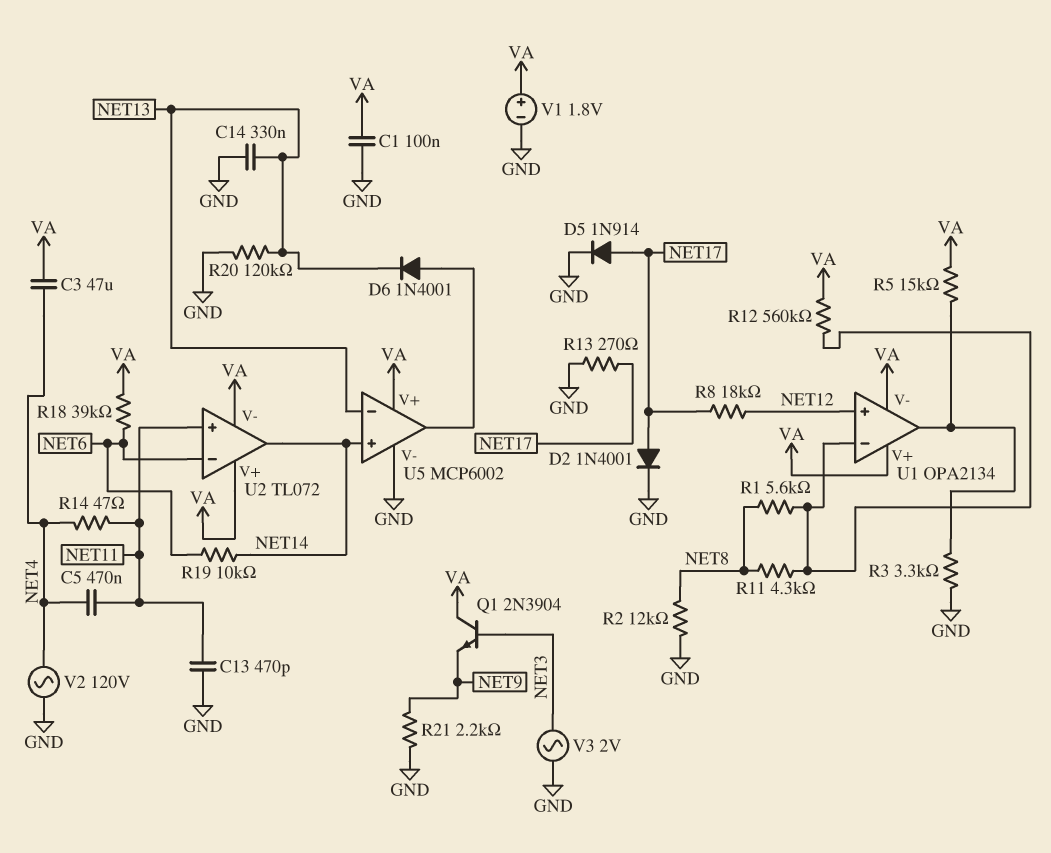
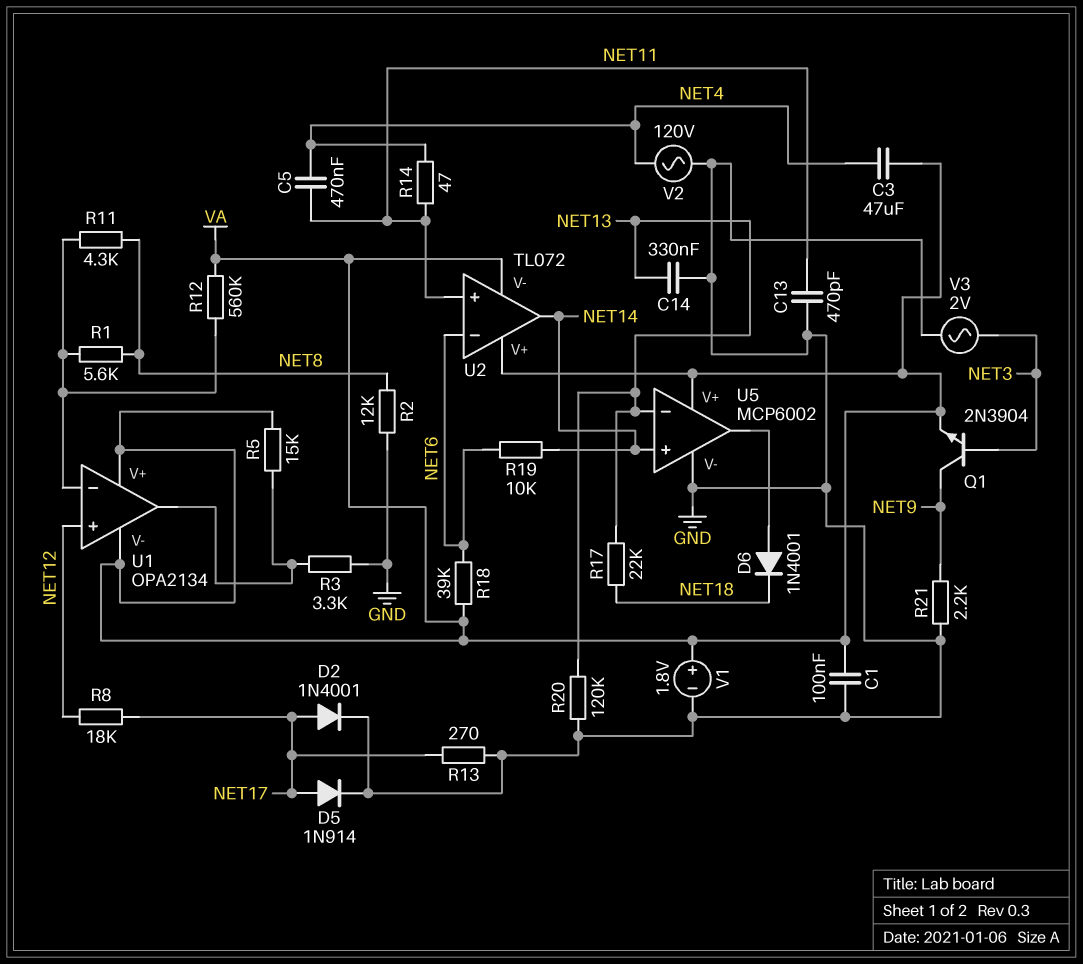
D6: diode 1N4001 (A U5/out, K NET13) -> diode 1N4001 (A U5/out, K NET18)
Q1: NPN 2N3904 (B NET3, C VA, E NET9) -> NPN 2N3904 (B NET3, C NET9, E VA)
R17: none -> 22k (NET13, NET18)

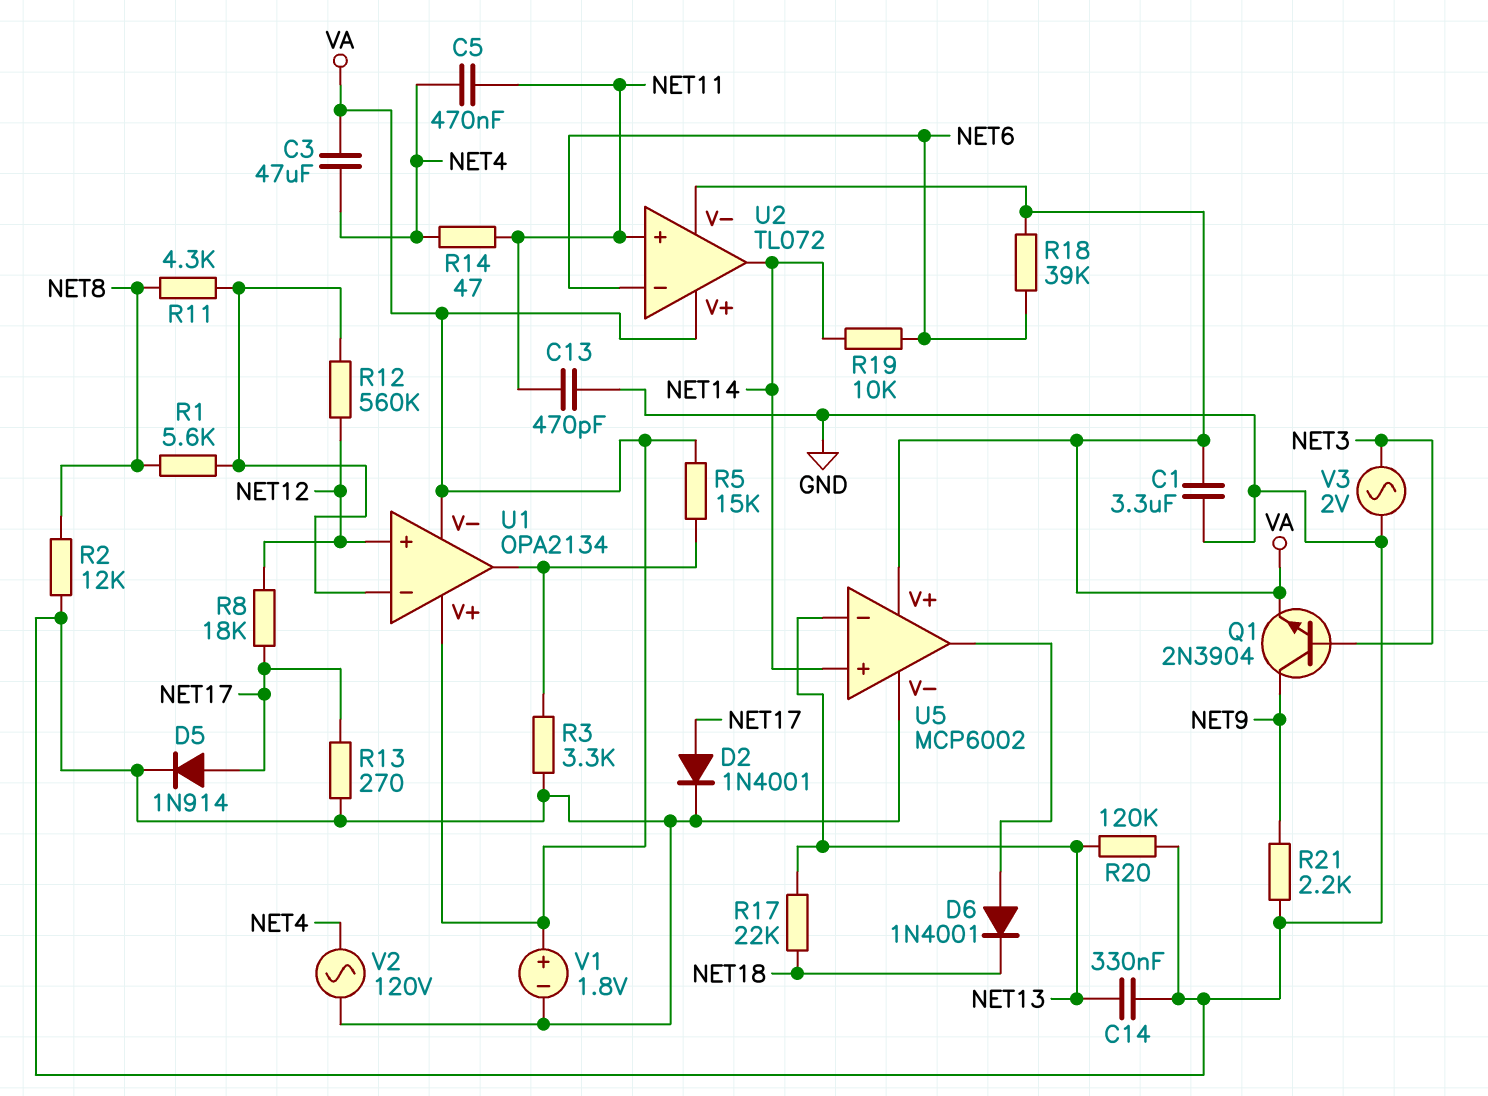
C1: 100nF (GND, VA) -> 3.3uF (GND, VA)
R12: 560k (U1/in-, VA) -> 560k (NET12, U1/in-)

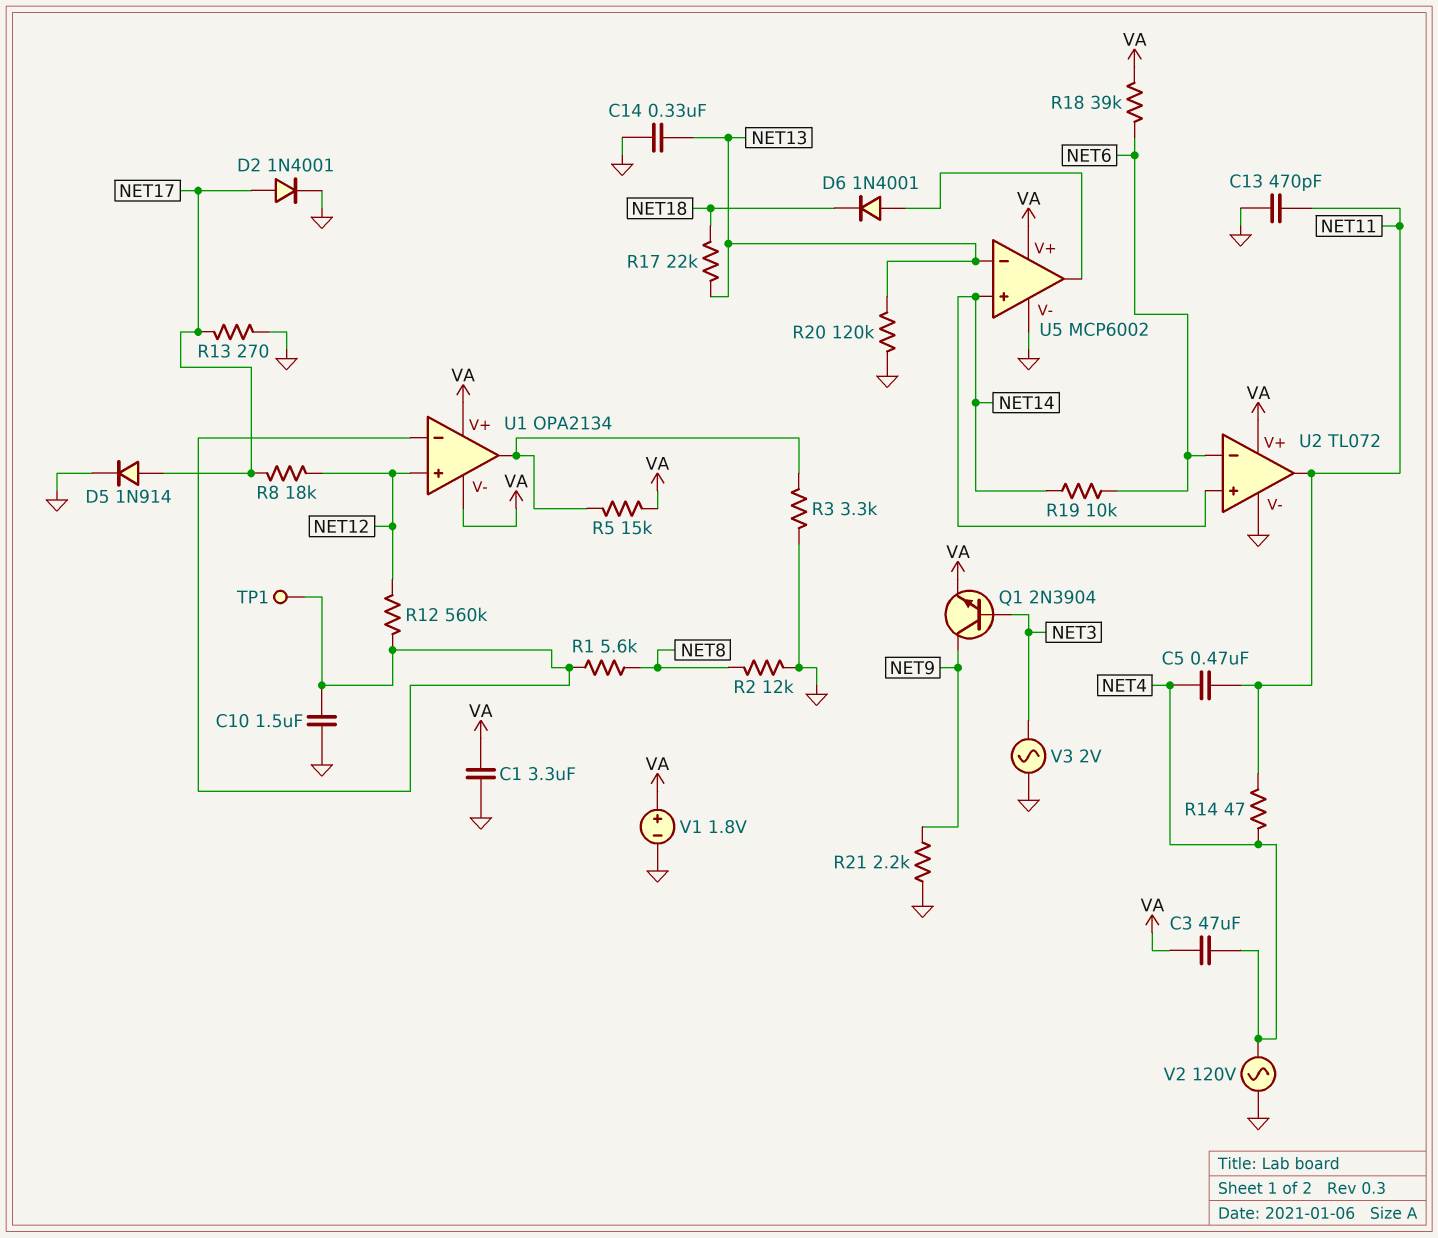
C10: none -> 1.5uF (GND, U1/in-)
R11: 4.3k (NET8, U1/in-) -> none
TP1: none -> test point (U1/in-)
U2 pin V-: VA -> GND
U2 pin in+: NET11 -> NET14
U2 pin out: NET14 -> NET11

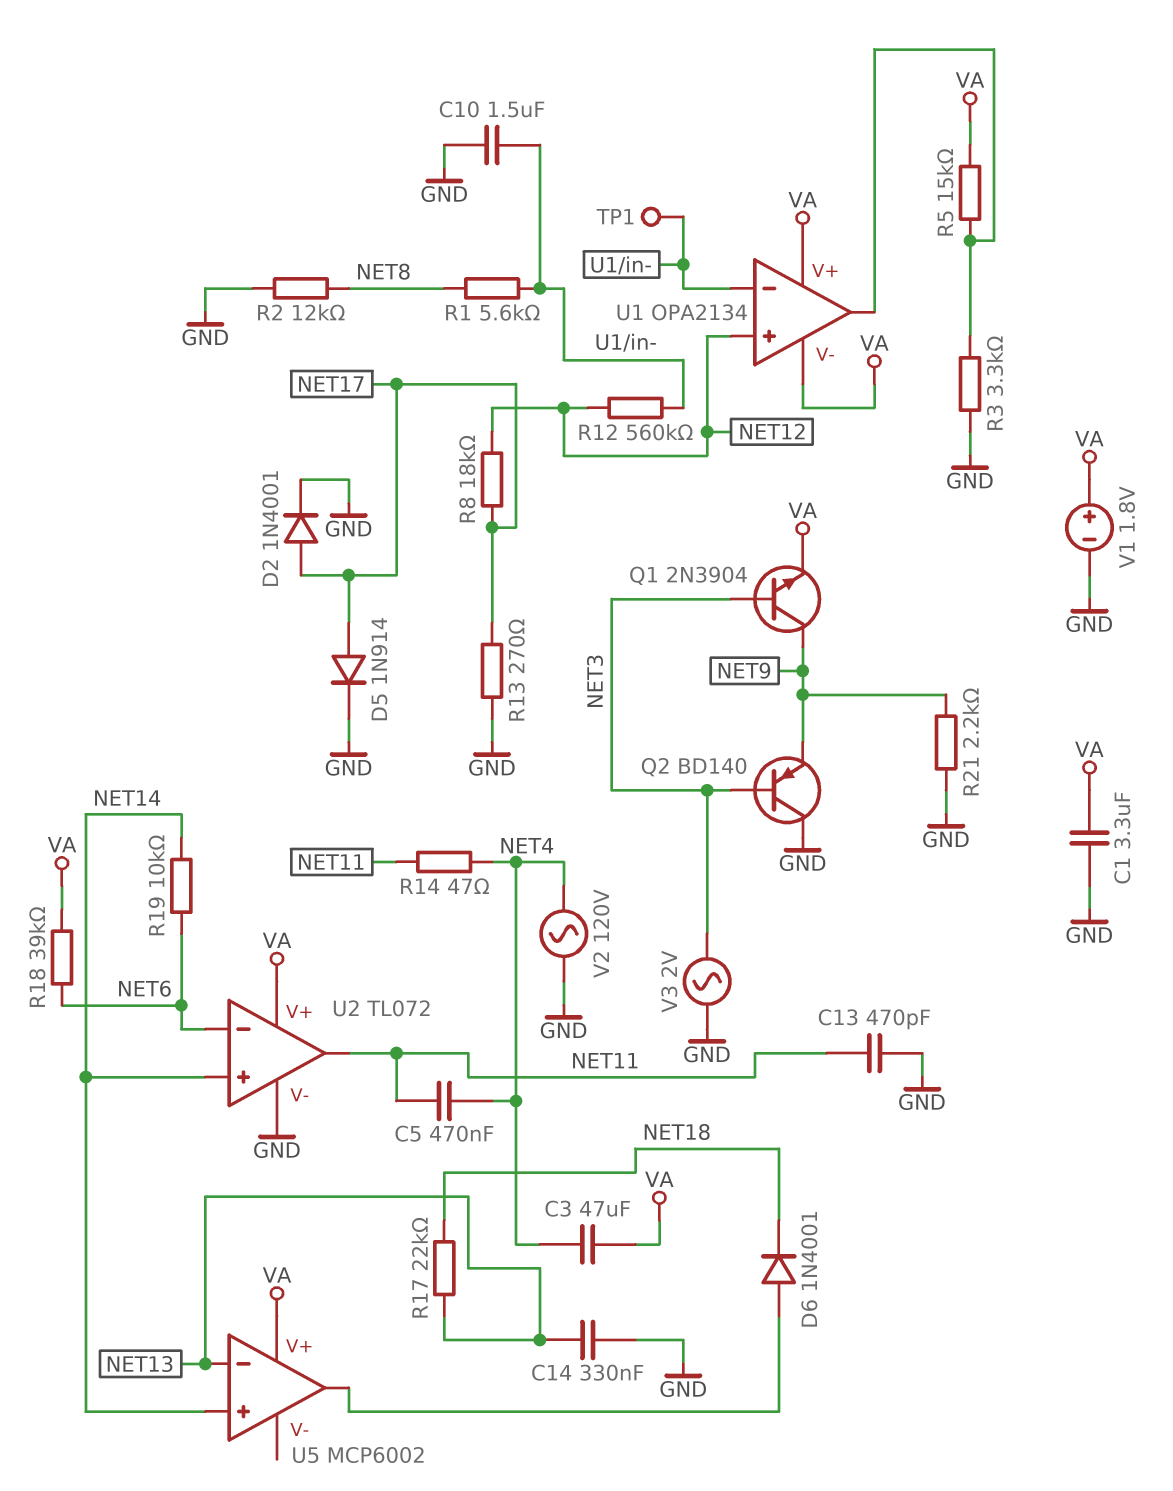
Q2: none -> PNP BD140 (B NET3, C GND, E NET9)
R20: 120k (GND, NET13) -> none
U5 pin V-: GND -> none

